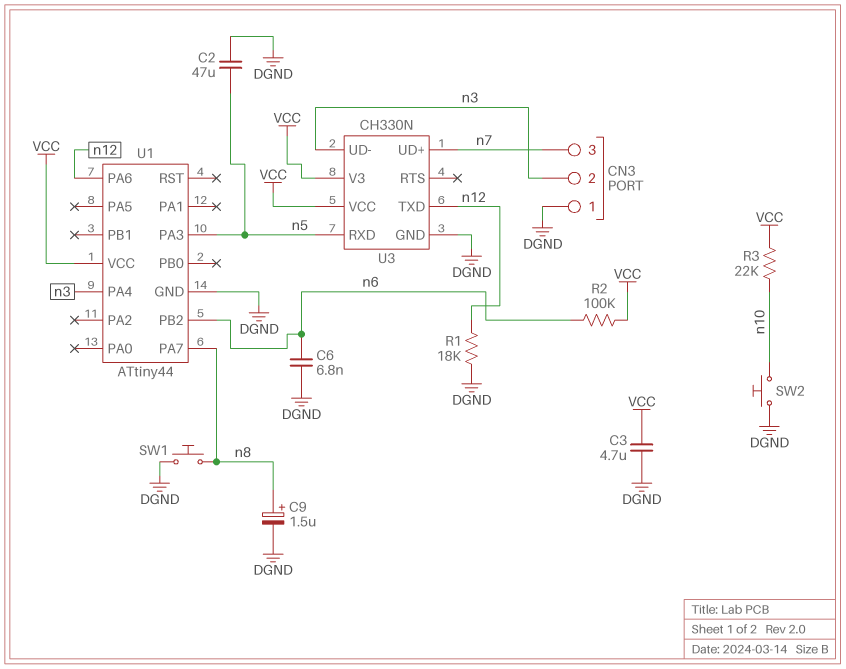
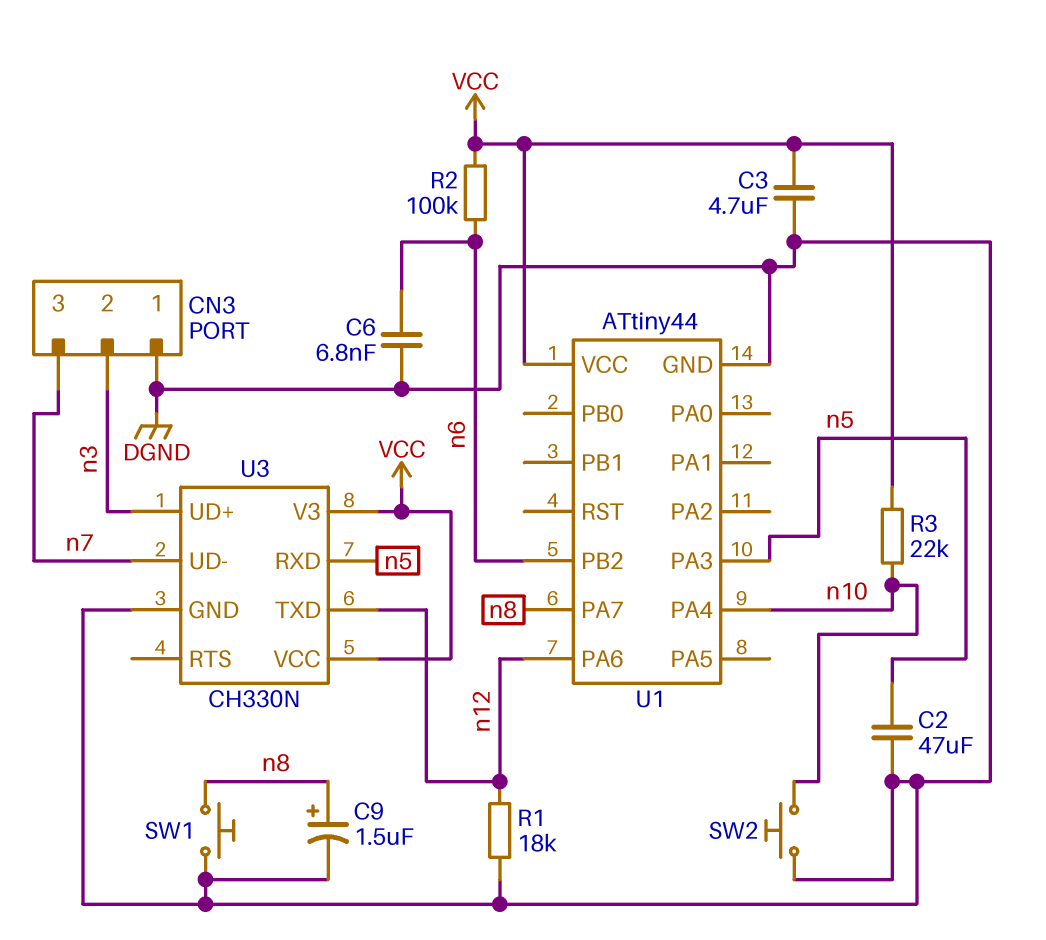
U1 pin PA4: n3 -> n10
U3 pin UD+: n7 -> n3
U3 pin UD-: n3 -> n7

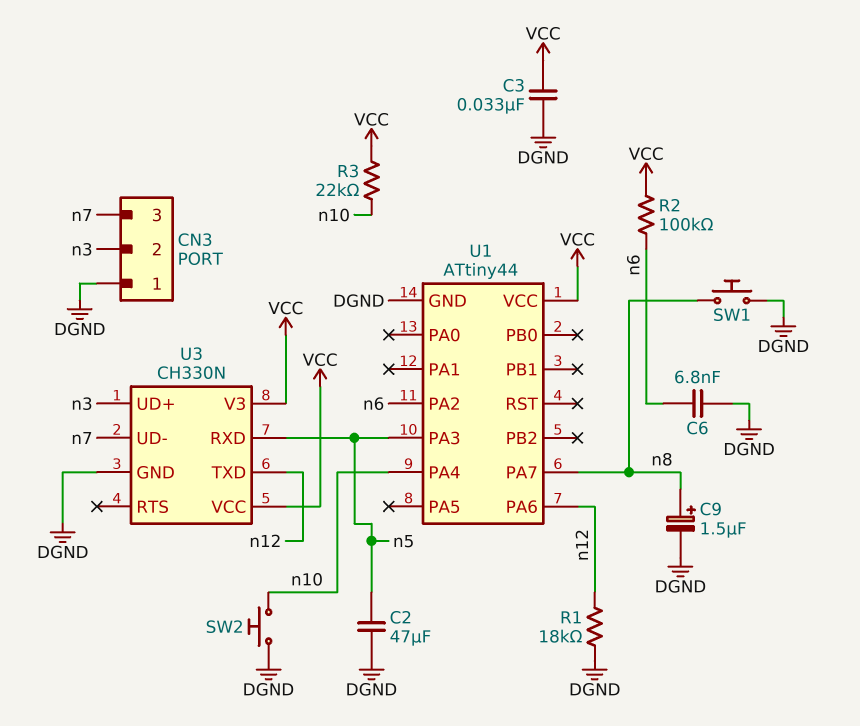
C3: 4.7uF (DGND, VCC) -> 33nF (DGND, VCC)
U1 pin PA2: none -> n6
U1 pin PB2: n6 -> none

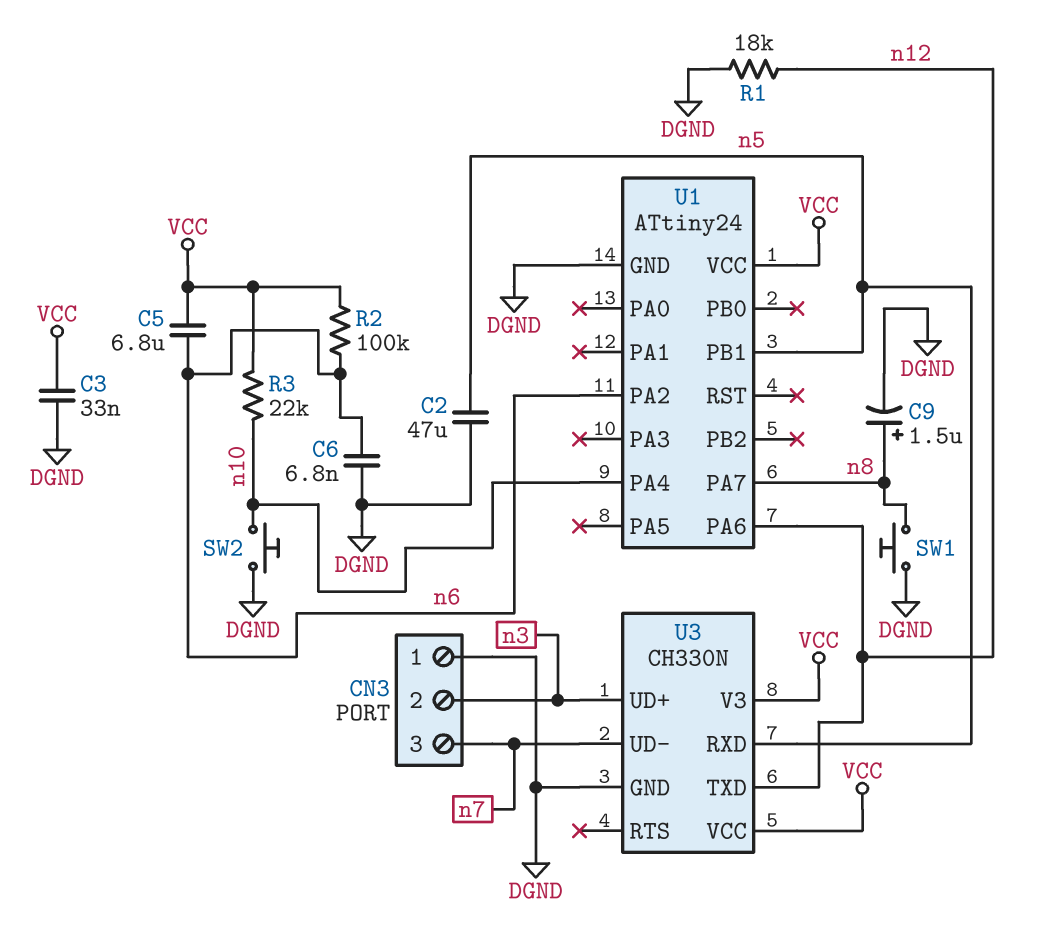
C5: none -> 6.8uF (VCC, n6)
U1: ATtiny44 -> ATtiny24
U1 pin PA3: n5 -> none
U1 pin PB1: none -> n5

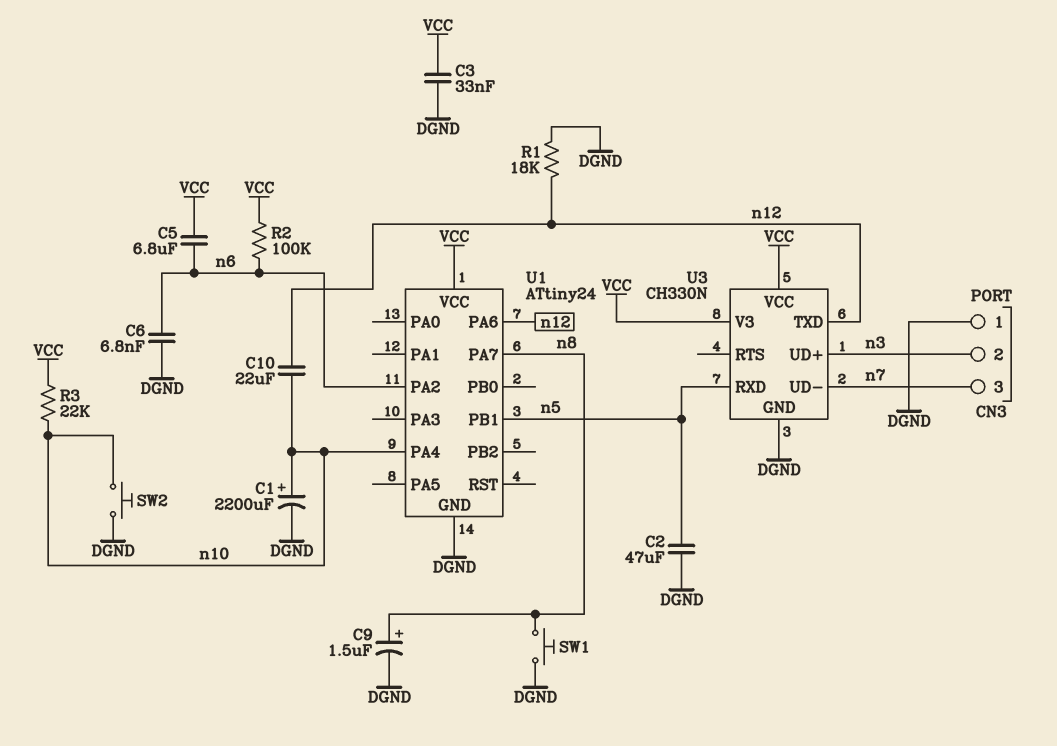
C1: none -> 2200uF (plus n10, minus DGND)
C10: none -> 22uF (n10, n12)

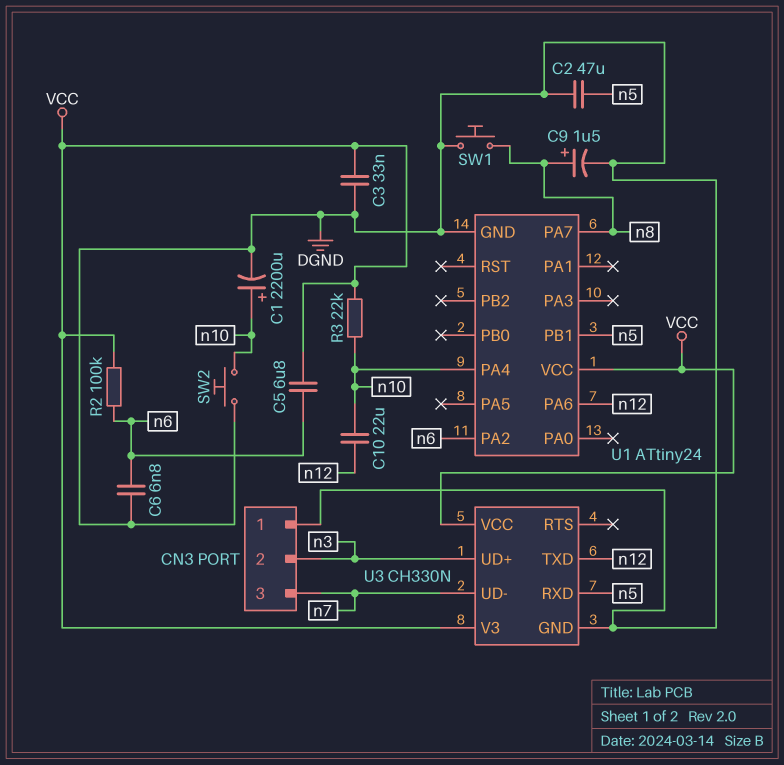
R1: 18k (DGND, n12) -> none

